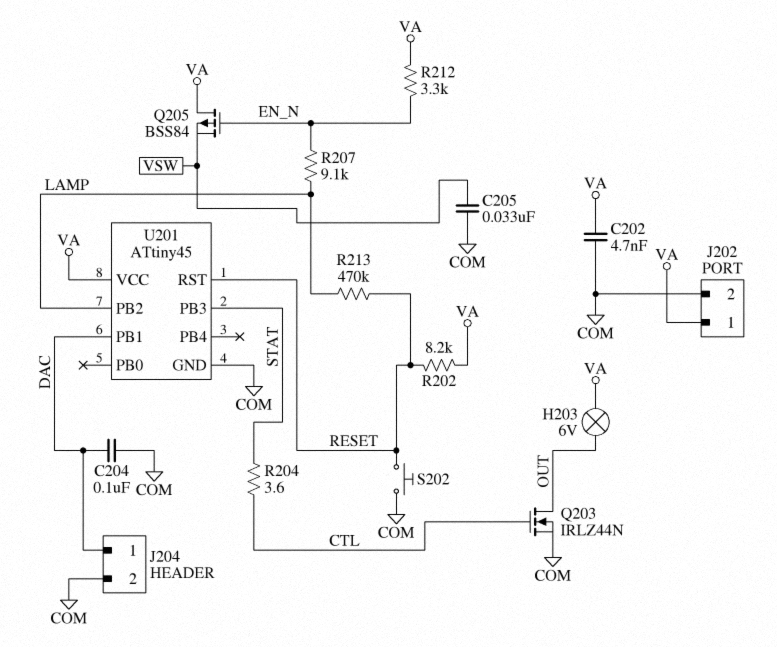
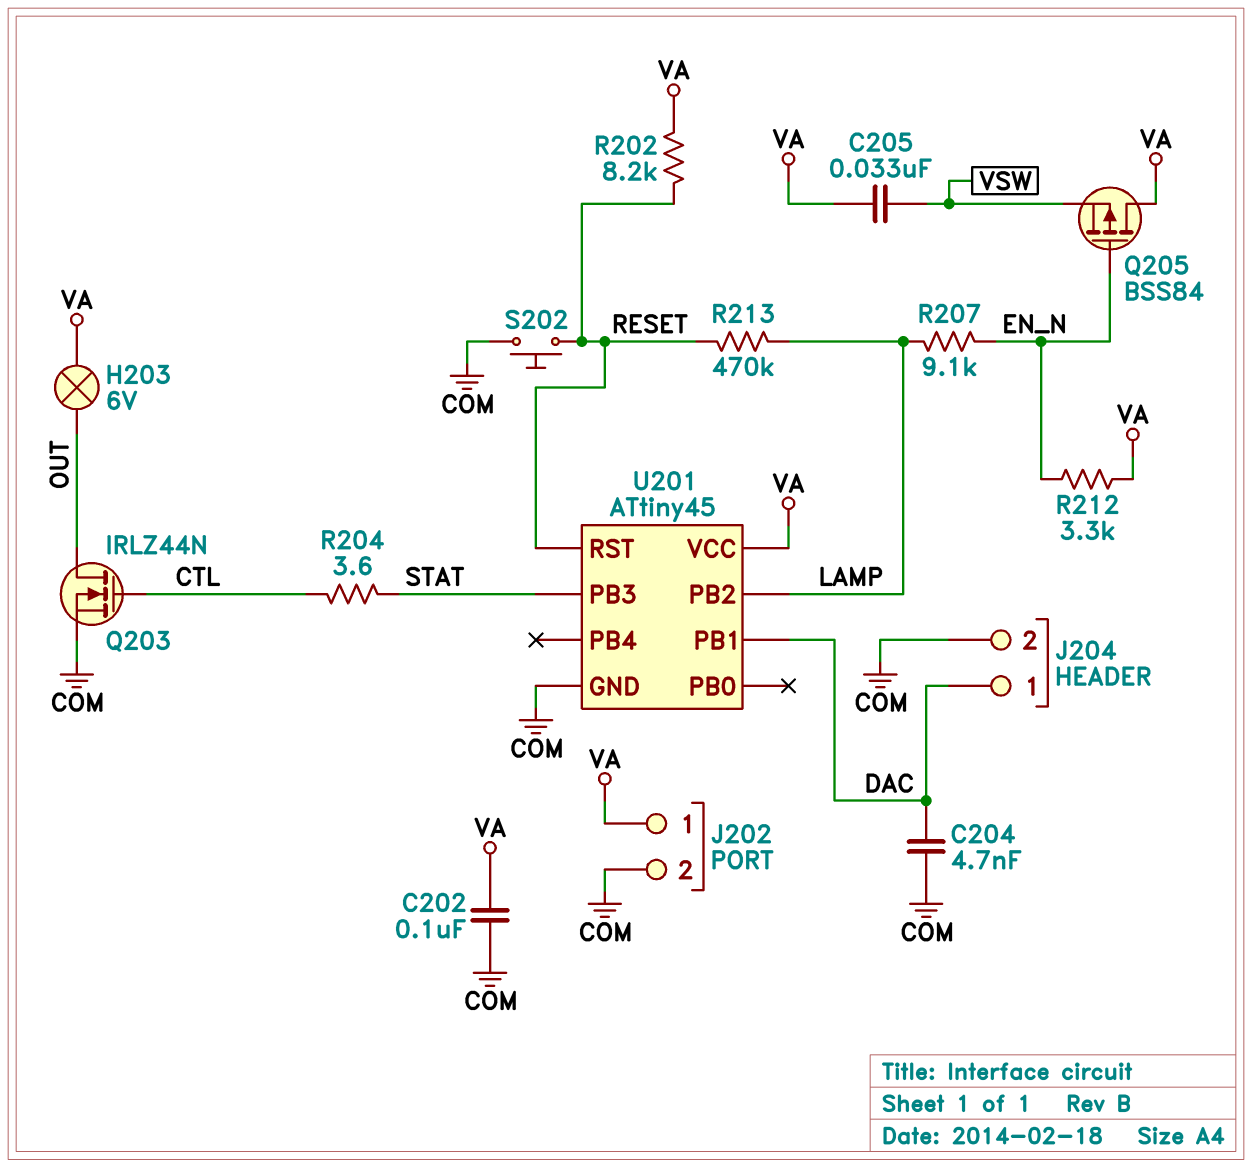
C202: 4.7nF (COM, VA) -> 100nF (COM, VA)
C204: 100nF (COM, DAC) -> 4.7nF (COM, DAC)
C205: 33nF (COM, VSW) -> 33nF (VA, VSW)

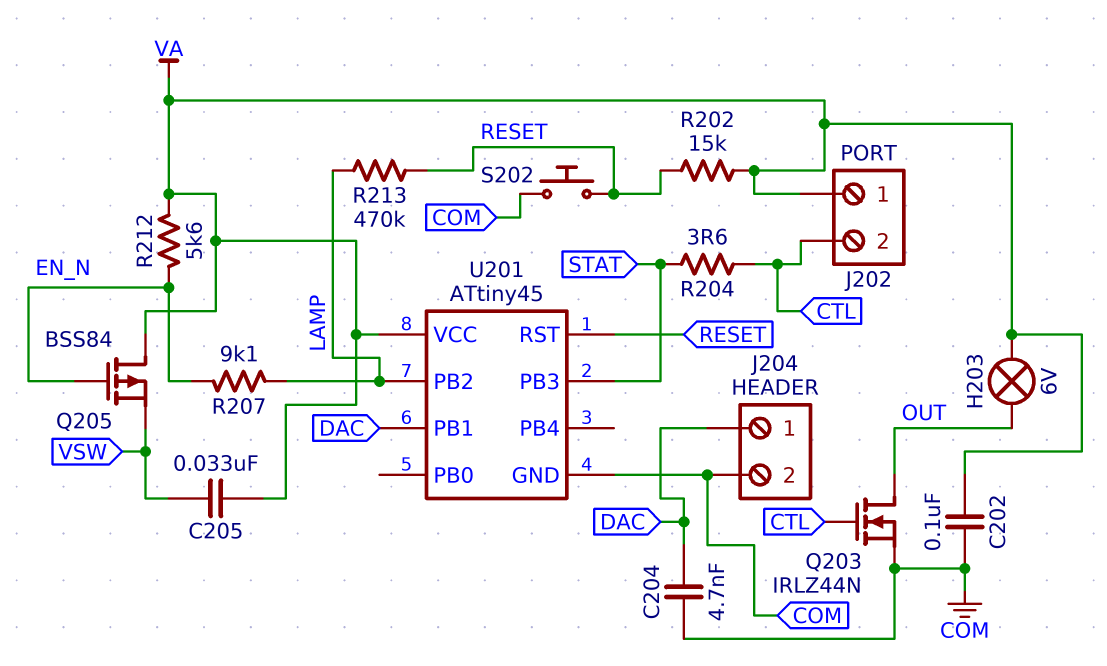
J202 pin 2: COM -> CTL
R202: 8.2k (RESET, VA) -> 15k (RESET, VA)
R212: 3.3k (EN_N, VA) -> 5.6k (EN_N, VA)

